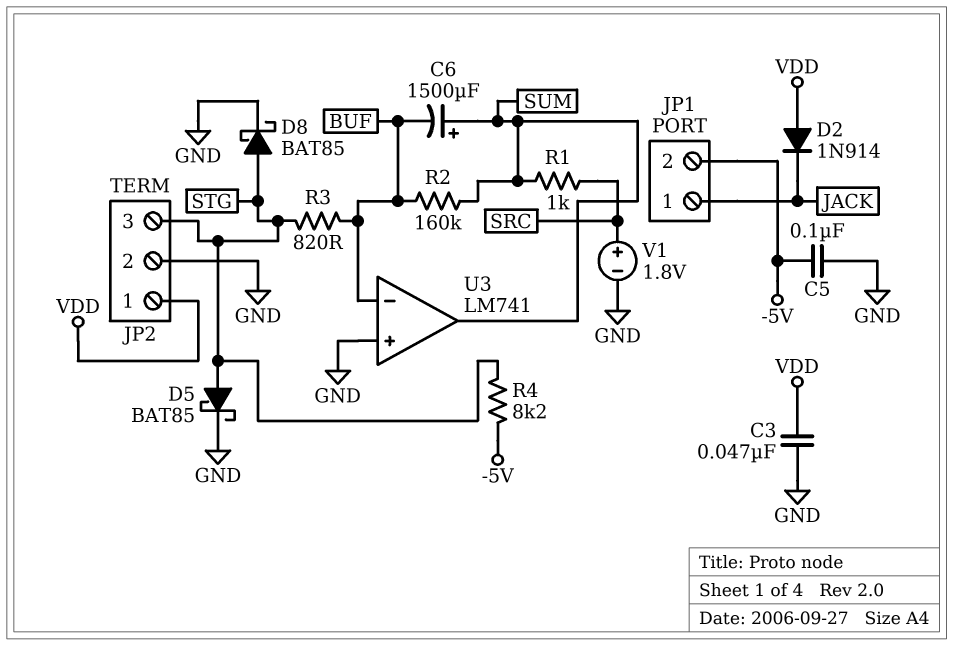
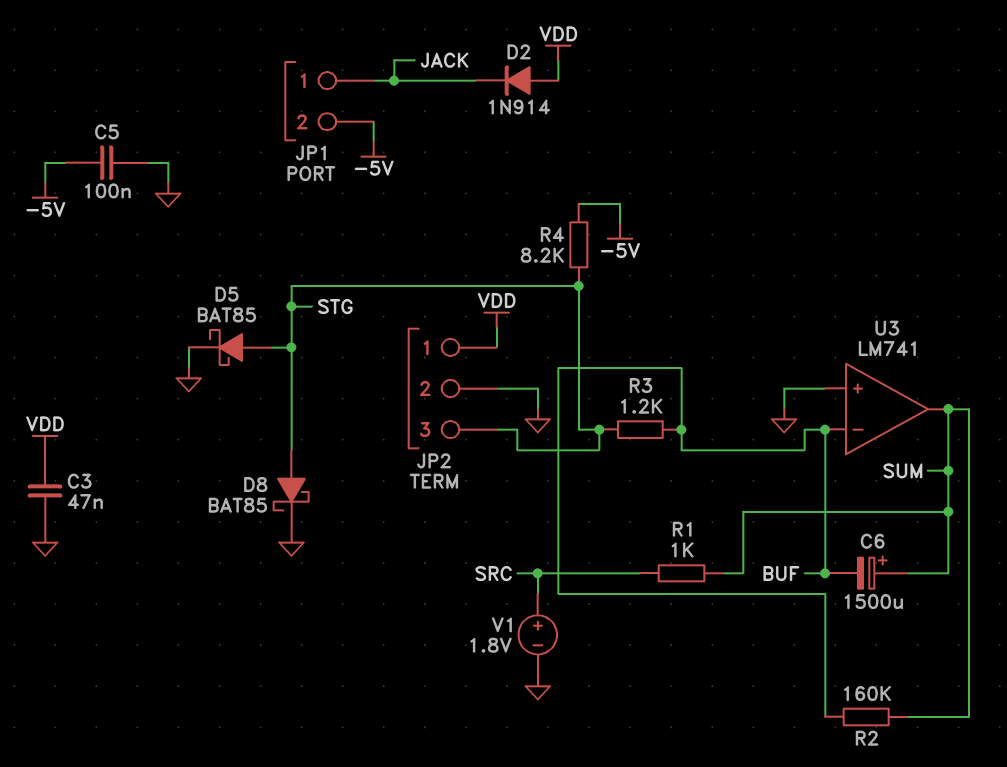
R3: 820 (BUF, STG) -> 1.2k (BUF, STG)

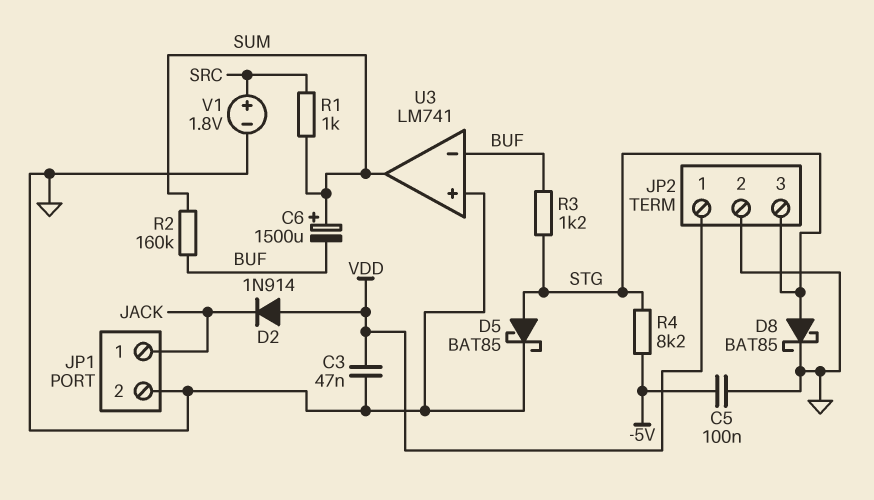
JP1 pin 2: -5V -> GND

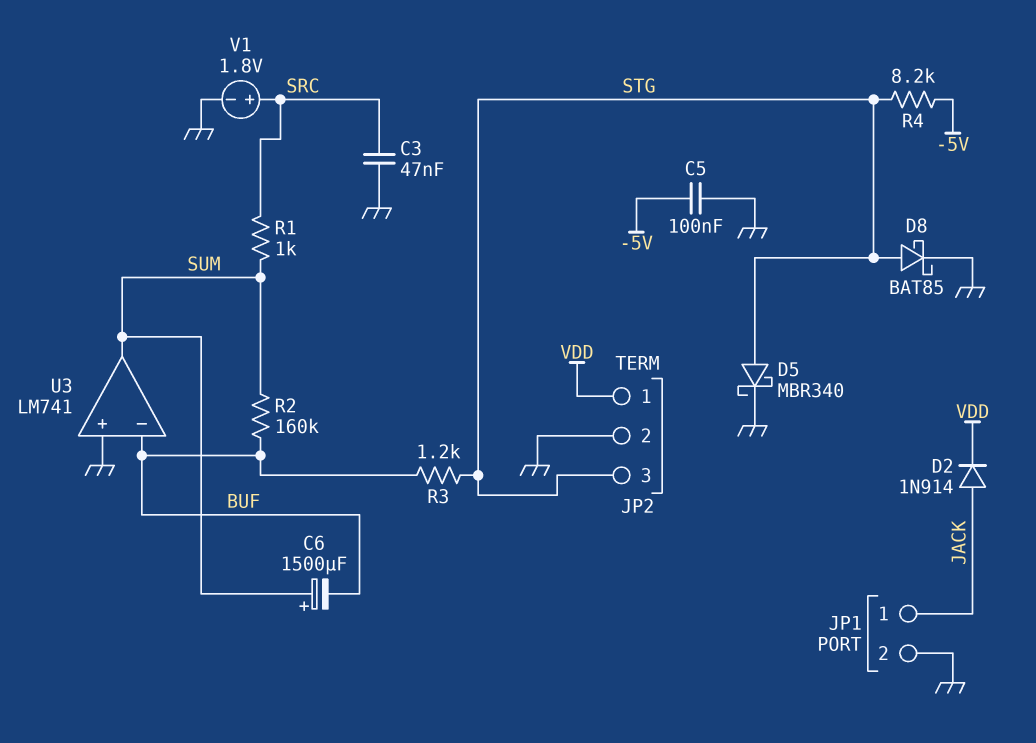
C3: 47nF (GND, VDD) -> 47nF (GND, SRC)
D2: diode 1N914 (A VDD, K JACK) -> diode 1N914 (A JACK, K VDD)
D5: schottky BAT85 (A STG, K GND) -> schottky MBR340 (A STG, K GND)

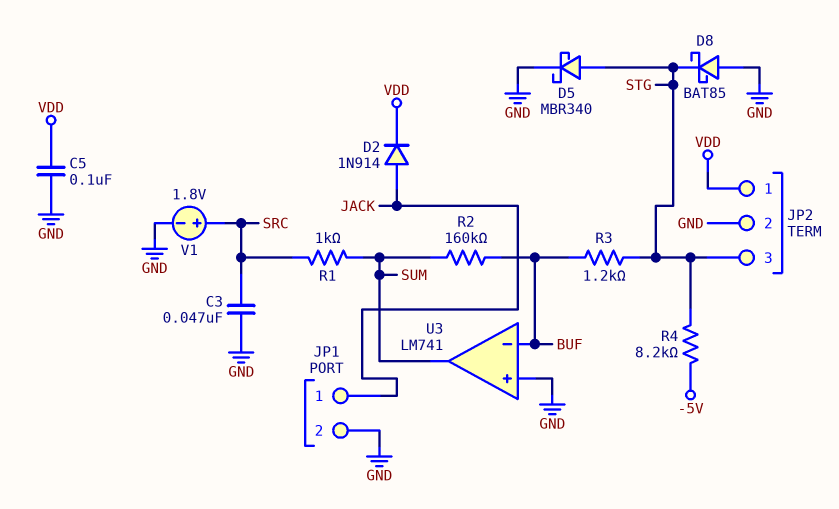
C5: 100nF (-5V, GND) -> 100nF (GND, VDD)
C6: 1500uF (plus SUM, minus BUF) -> none
D8: schottky BAT85 (A STG, K GND) -> schottky BAT85 (A GND, K STG)

